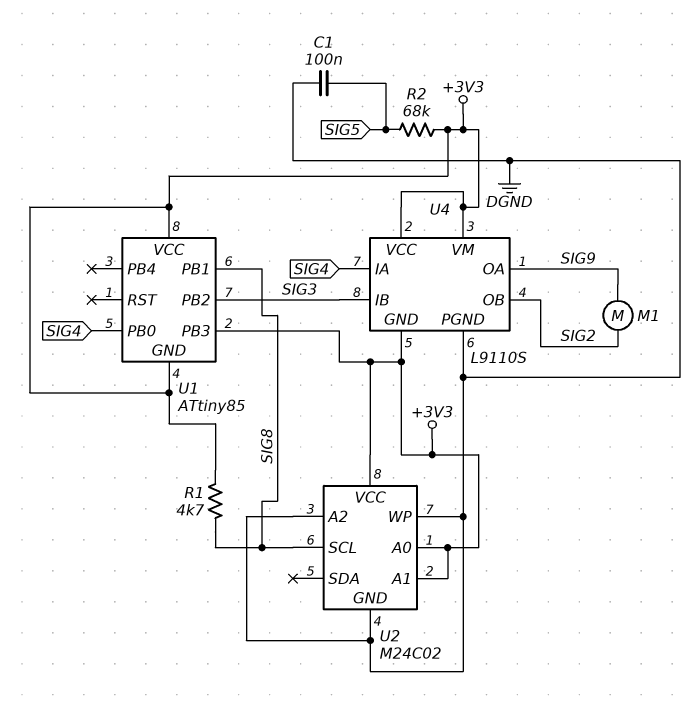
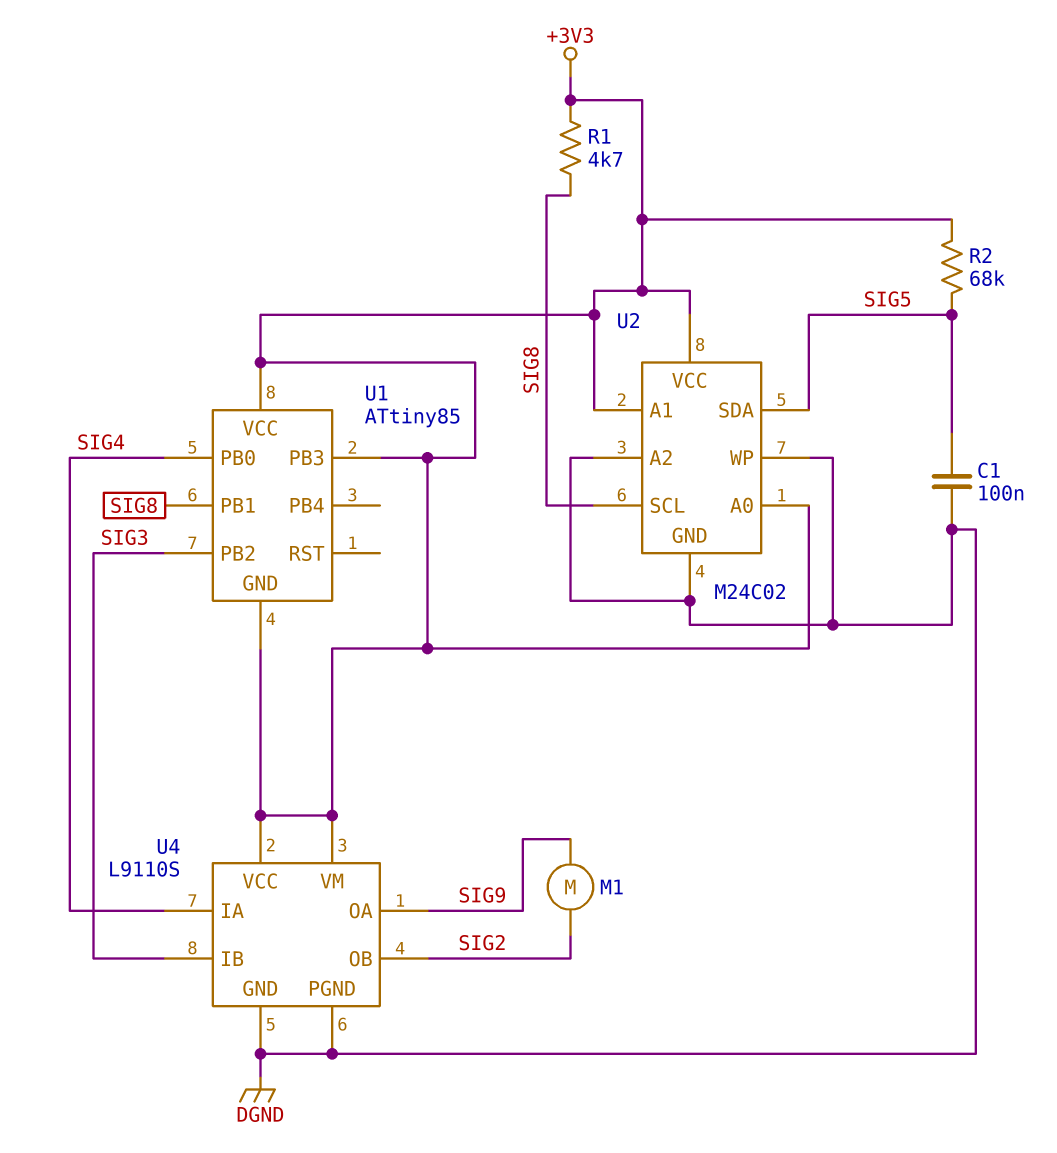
U2 pin SDA: none -> SIG5
U4 pin GND: +3V3 -> DGND

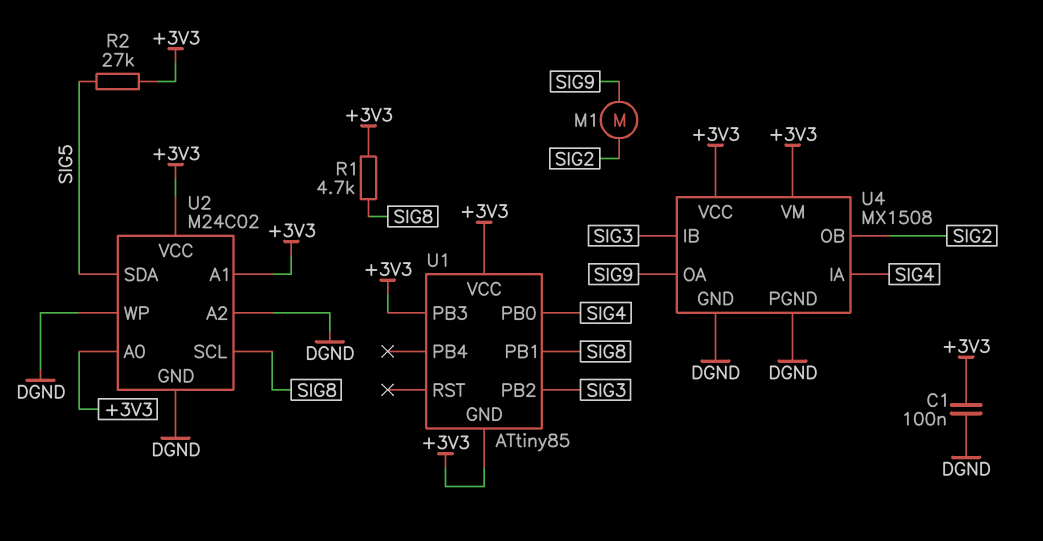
C1: 100nF (DGND, SIG5) -> 100nF (+3V3, DGND)
R2: 68k (+3V3, SIG5) -> 27k (+3V3, SIG5)
U4: L9110S -> MX1508

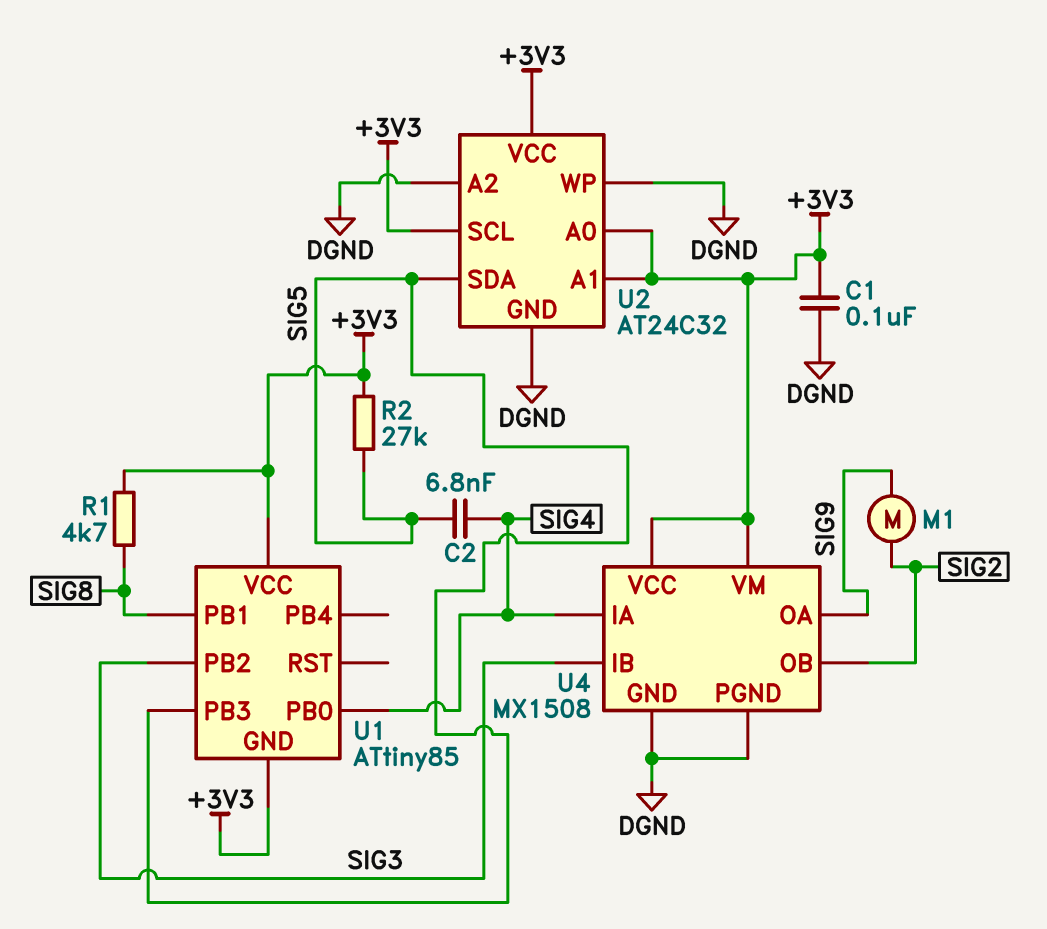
C2: none -> 6.8nF (SIG4, SIG5)
U1 pin PB3: +3V3 -> SIG5
U2: M24C02 -> AT24C32
U2 pin SCL: SIG8 -> +3V3

